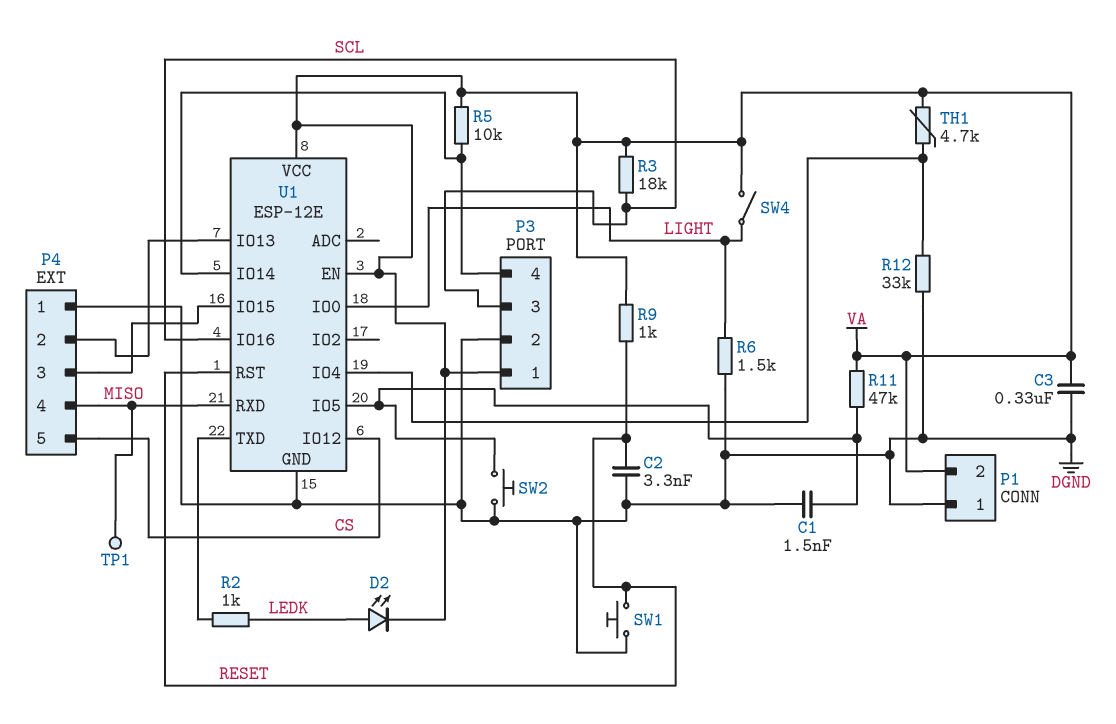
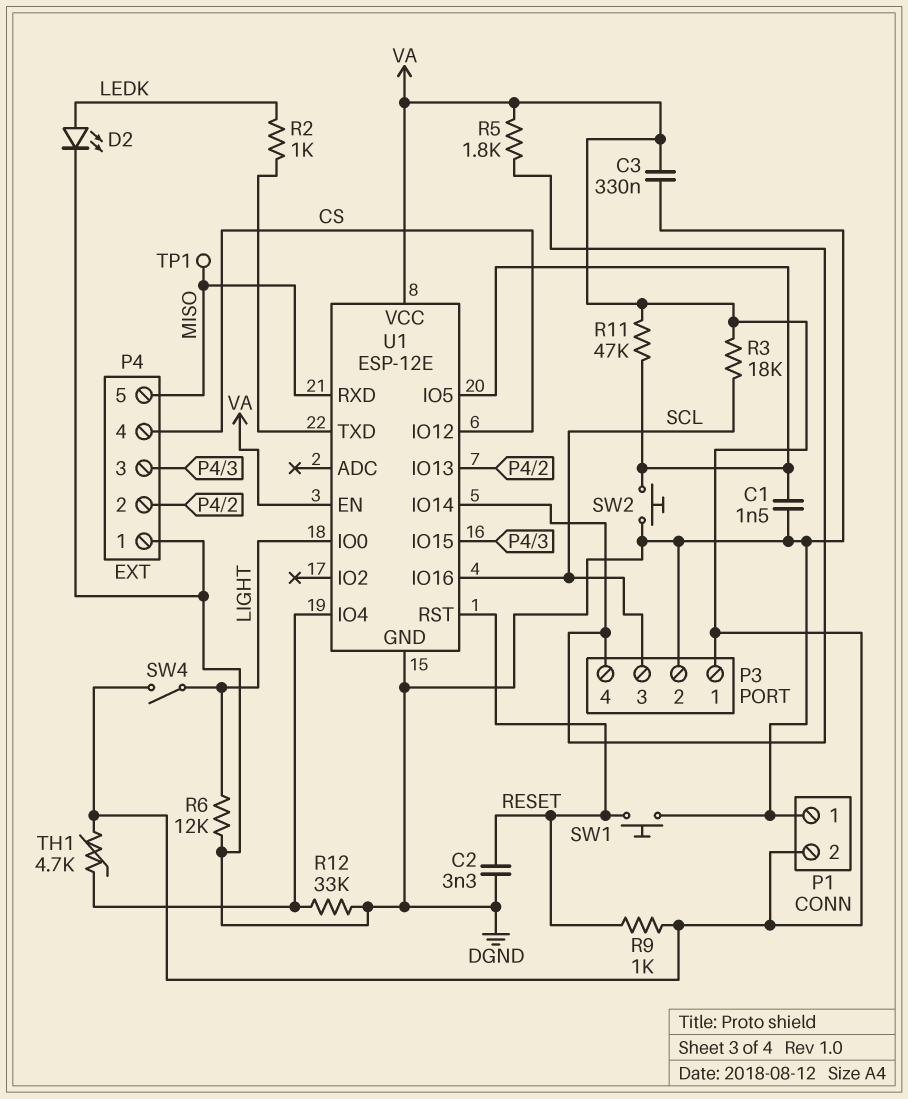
D2: LED (A LEDK, K VA) -> LED (A LEDK, K DGND)
P4 pin 4: MISO -> CS
P4 pin 5: CS -> MISO
R5: 10k (P3/4, VA) -> 1.8k (P3/4, VA)
R6: 1.5k (DGND, LIGHT) -> 12k (DGND, LIGHT)

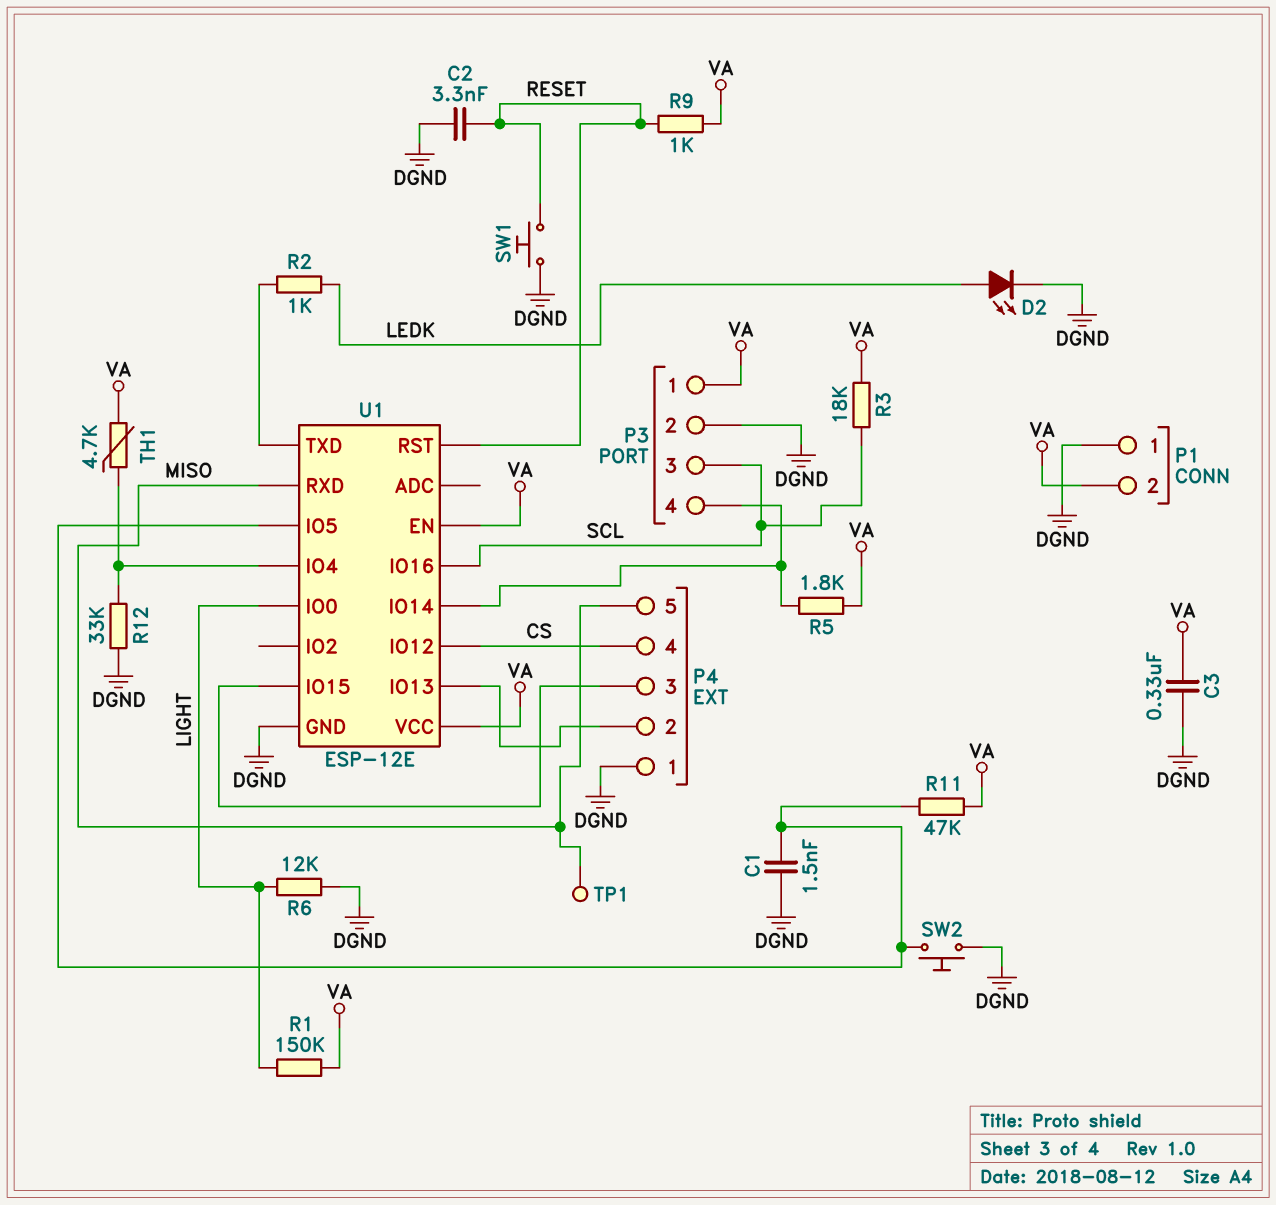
R1: none -> 150k (LIGHT, VA)
SW4: switch (LIGHT, VA) -> none

